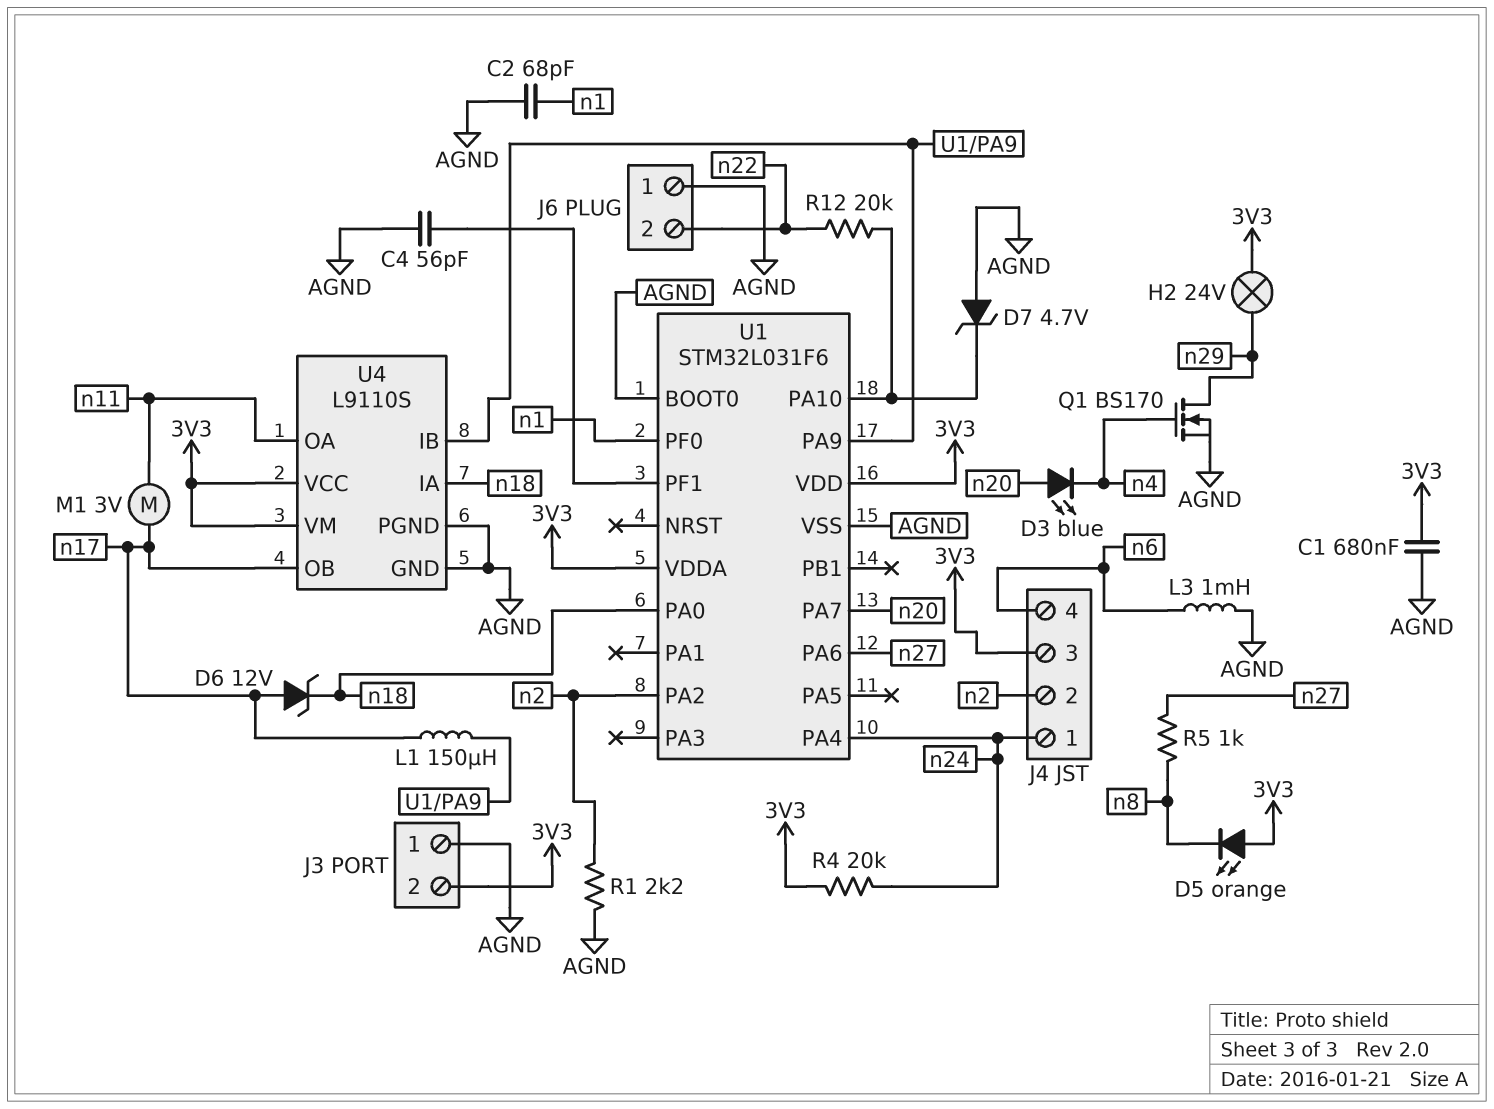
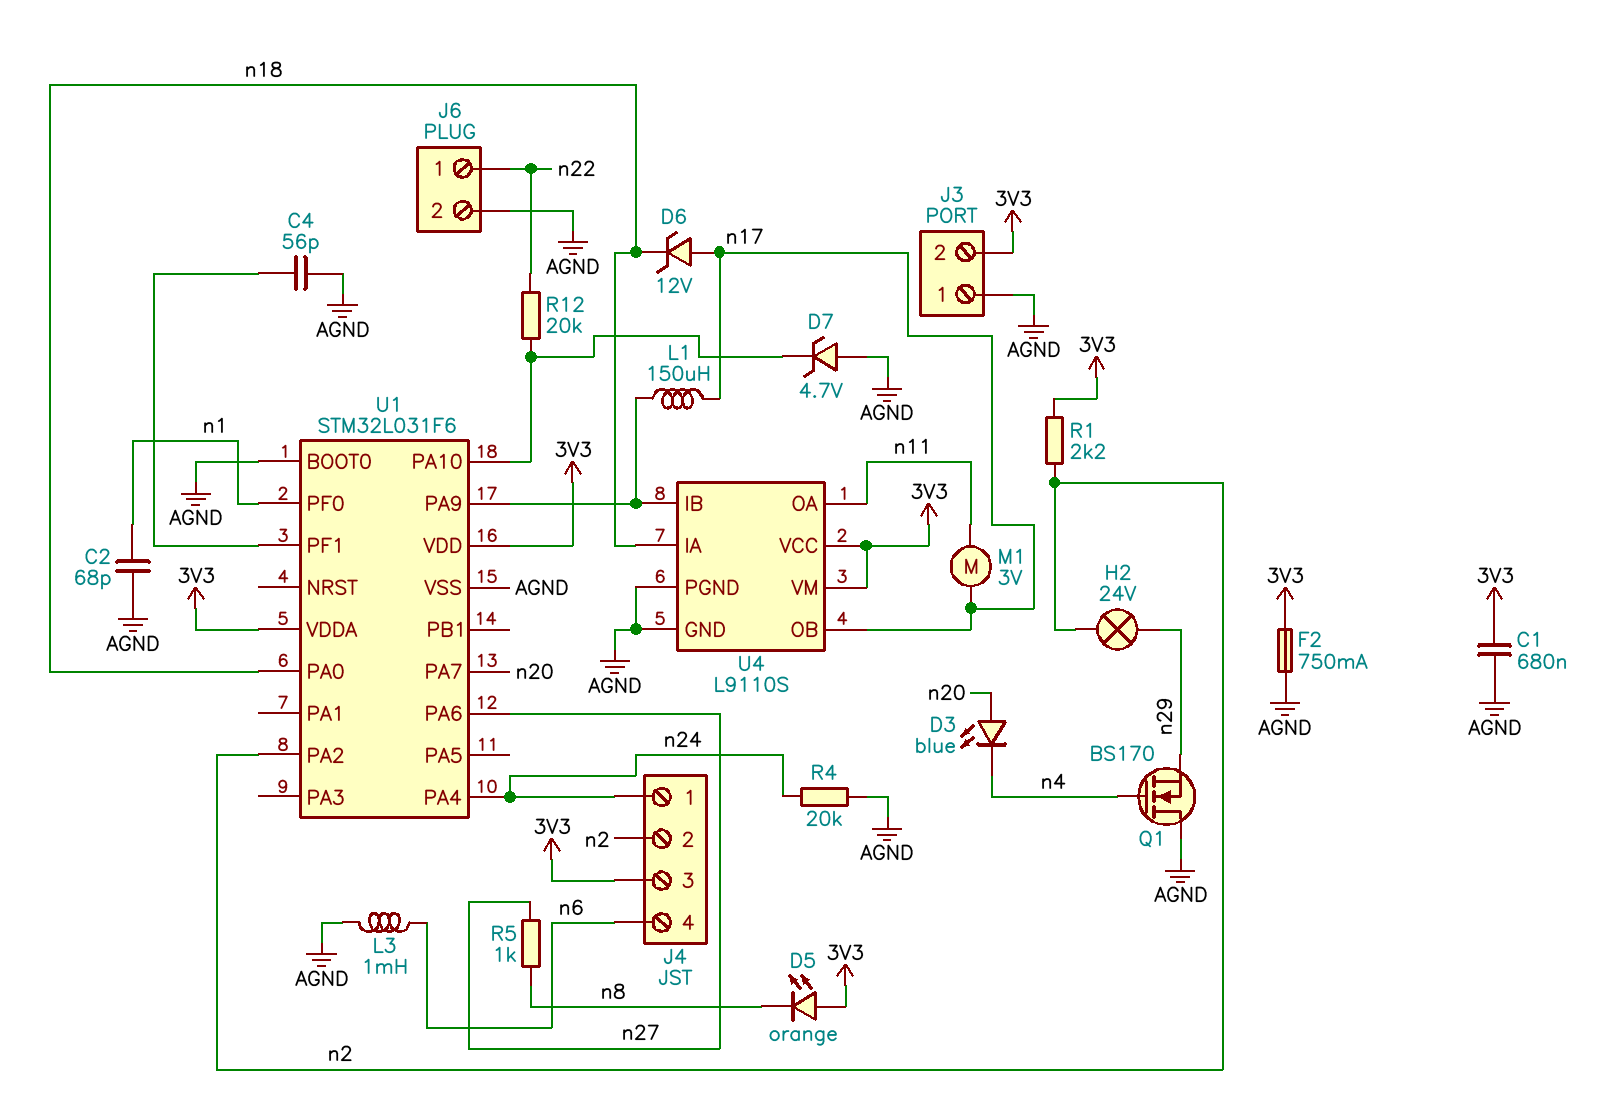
F2: none -> 750mA (3V3, AGND)
H2: lamp 24V (3V3, n29) -> lamp 24V (n2, n29)
J6 pin 1: AGND -> n22
J6 pin 2: n22 -> AGND
Q1: NMOS BS170 (G n4, D n29, S AGND) -> NMOS BS170 (G n4, D AGND, S n29)
R1: 2.2k (AGND, n2) -> 2.2k (3V3, n2)
R4: 20k (3V3, n24) -> 20k (AGND, n24)

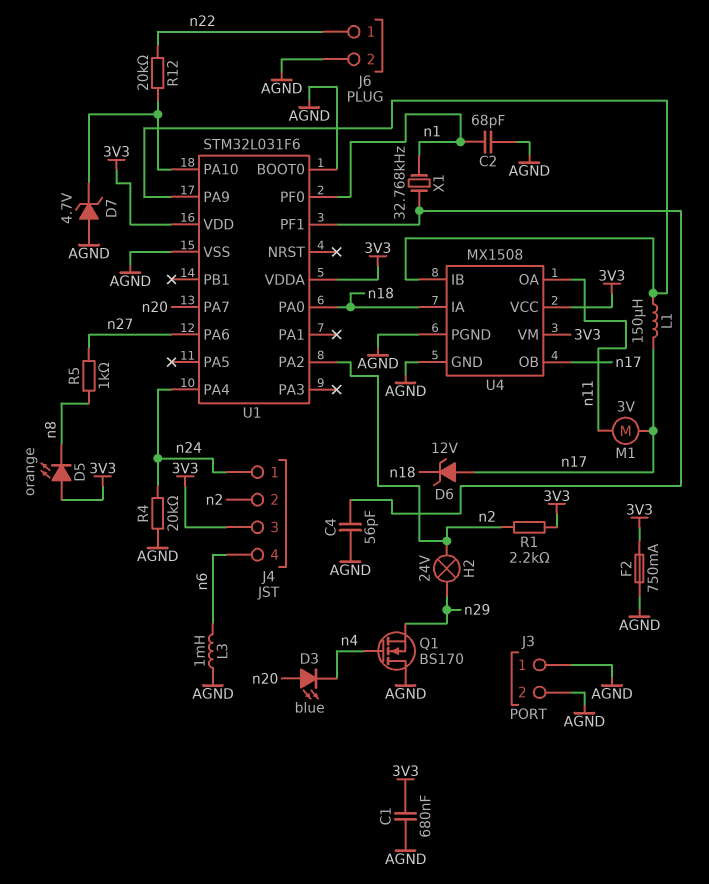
J3 pin 2: 3V3 -> AGND
U4: L9110S -> MX1508
X1: none -> 32.768kHz (U1/PF1, n1)

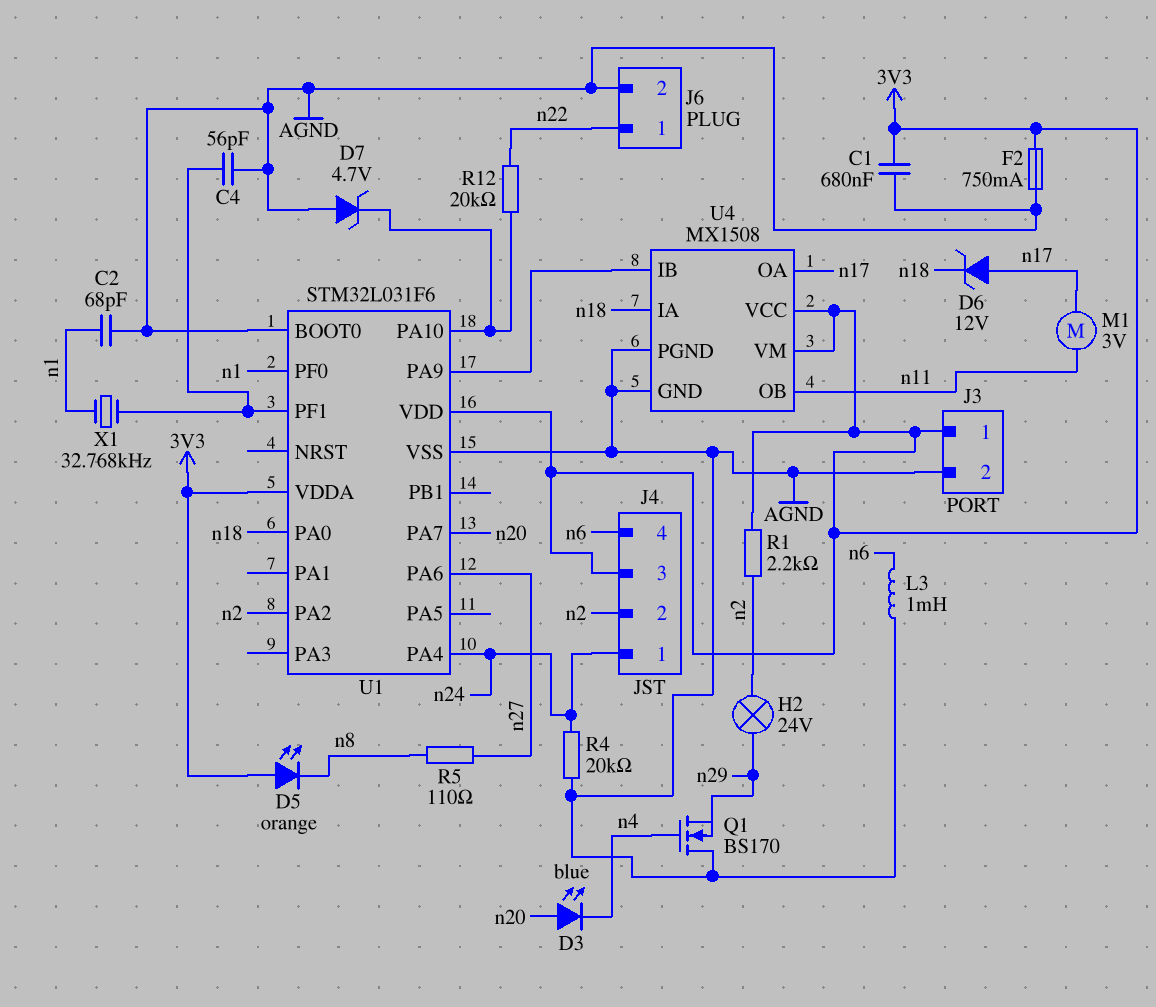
J3 pin 1: AGND -> 3V3
L1: 150uH (U1/PA9, n17) -> none
R5: 1k (n8, n27) -> 110 (n8, n27)
U4 pin OA: n11 -> n17
U4 pin OB: n17 -> n11

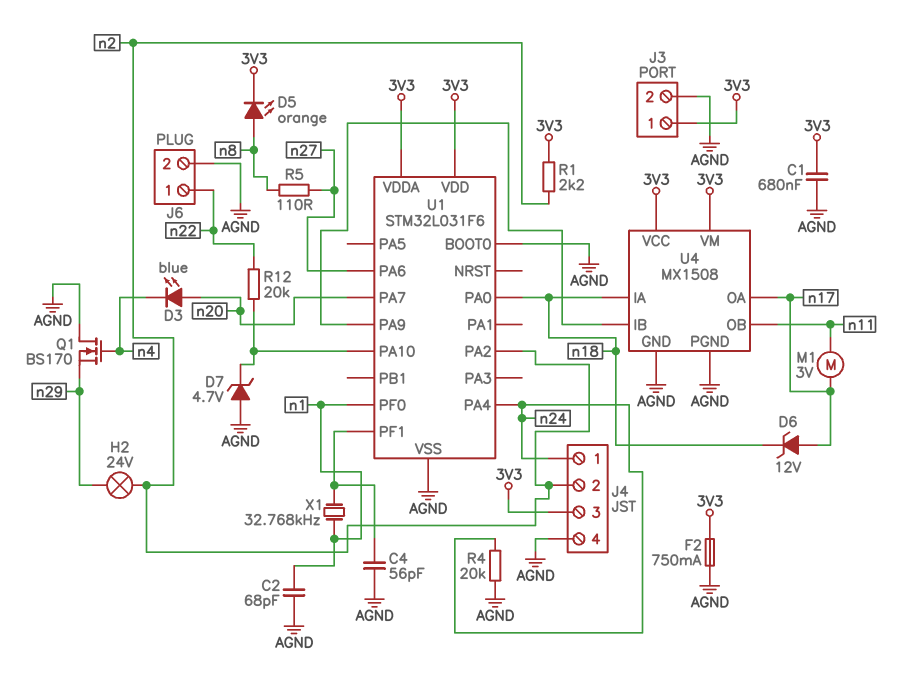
D5: LED orange (A 3V3, K n8) -> LED orange (A n8, K 3V3)
J4 pin 4: n6 -> AGND
L3: 1mH (AGND, n6) -> none

